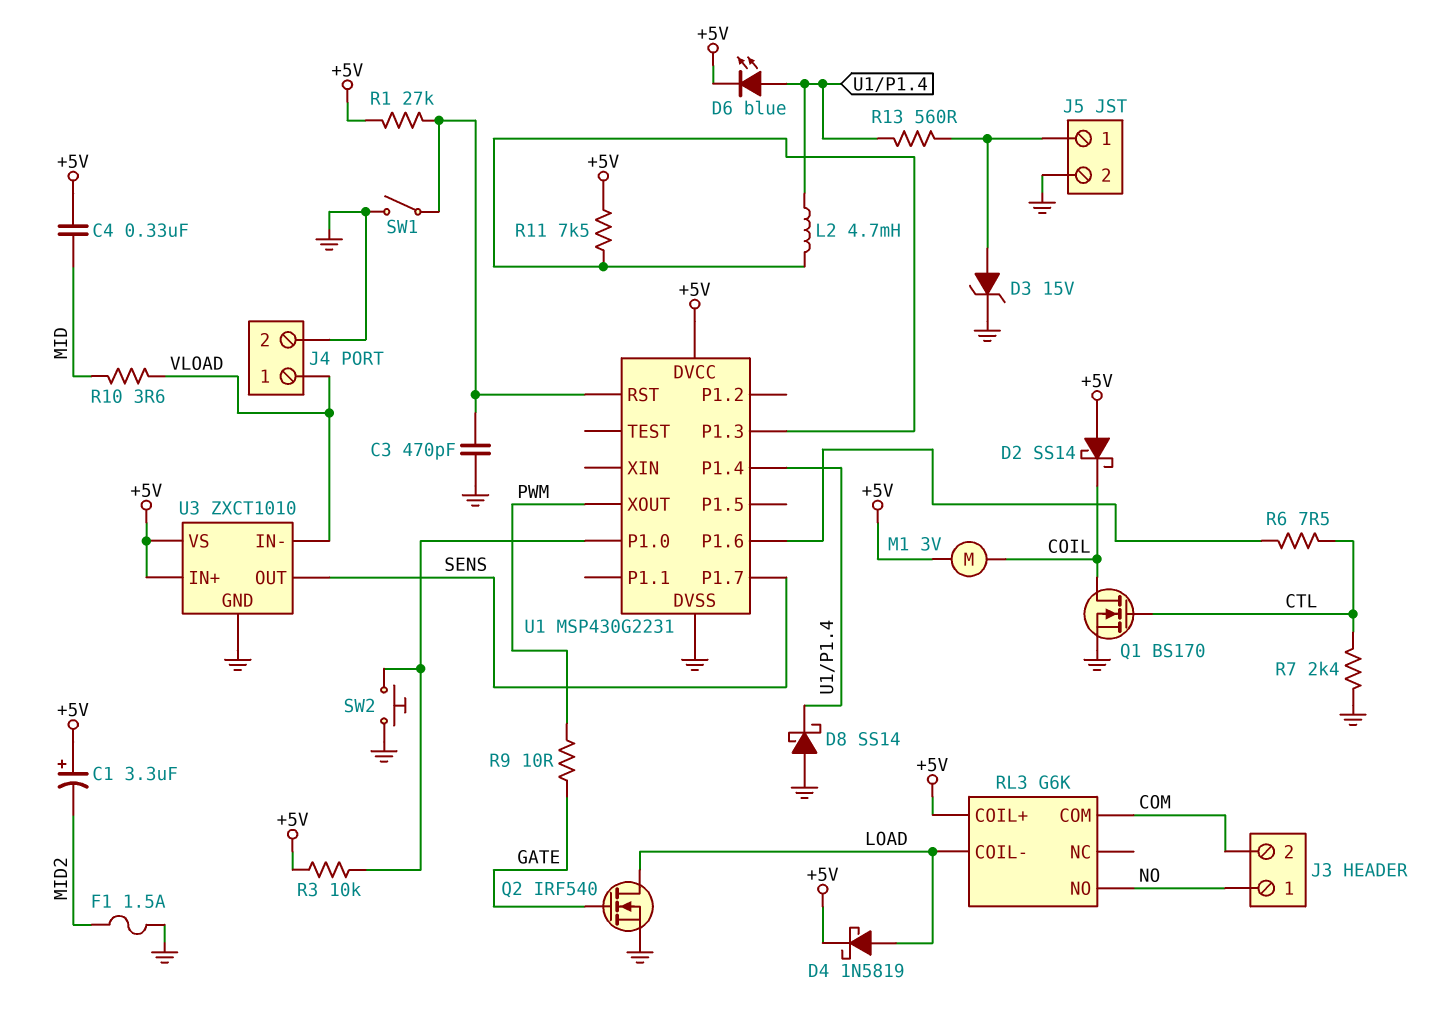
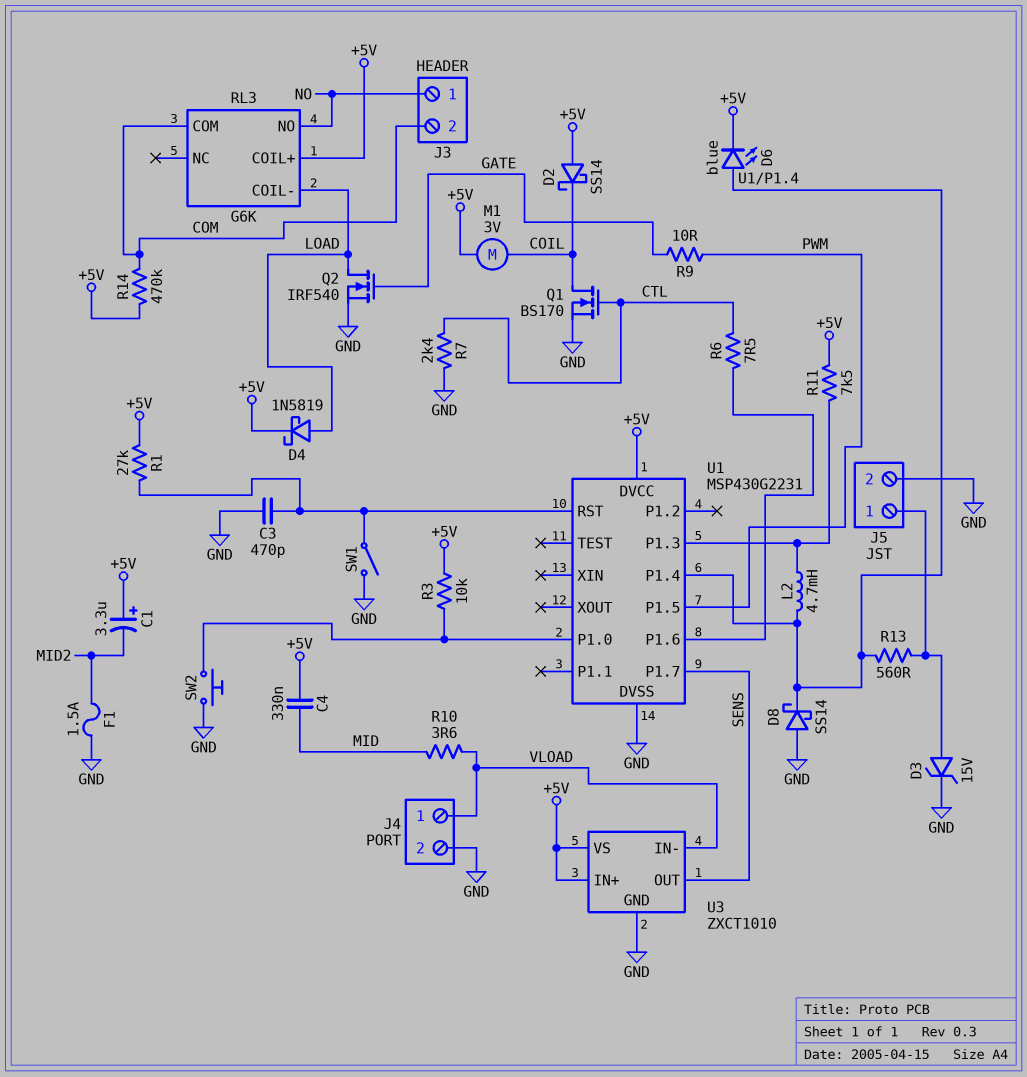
R14: none -> 470k (+5V, COM)
U1 pin P1.5: none -> PWM
U1 pin XOUT: PWM -> none

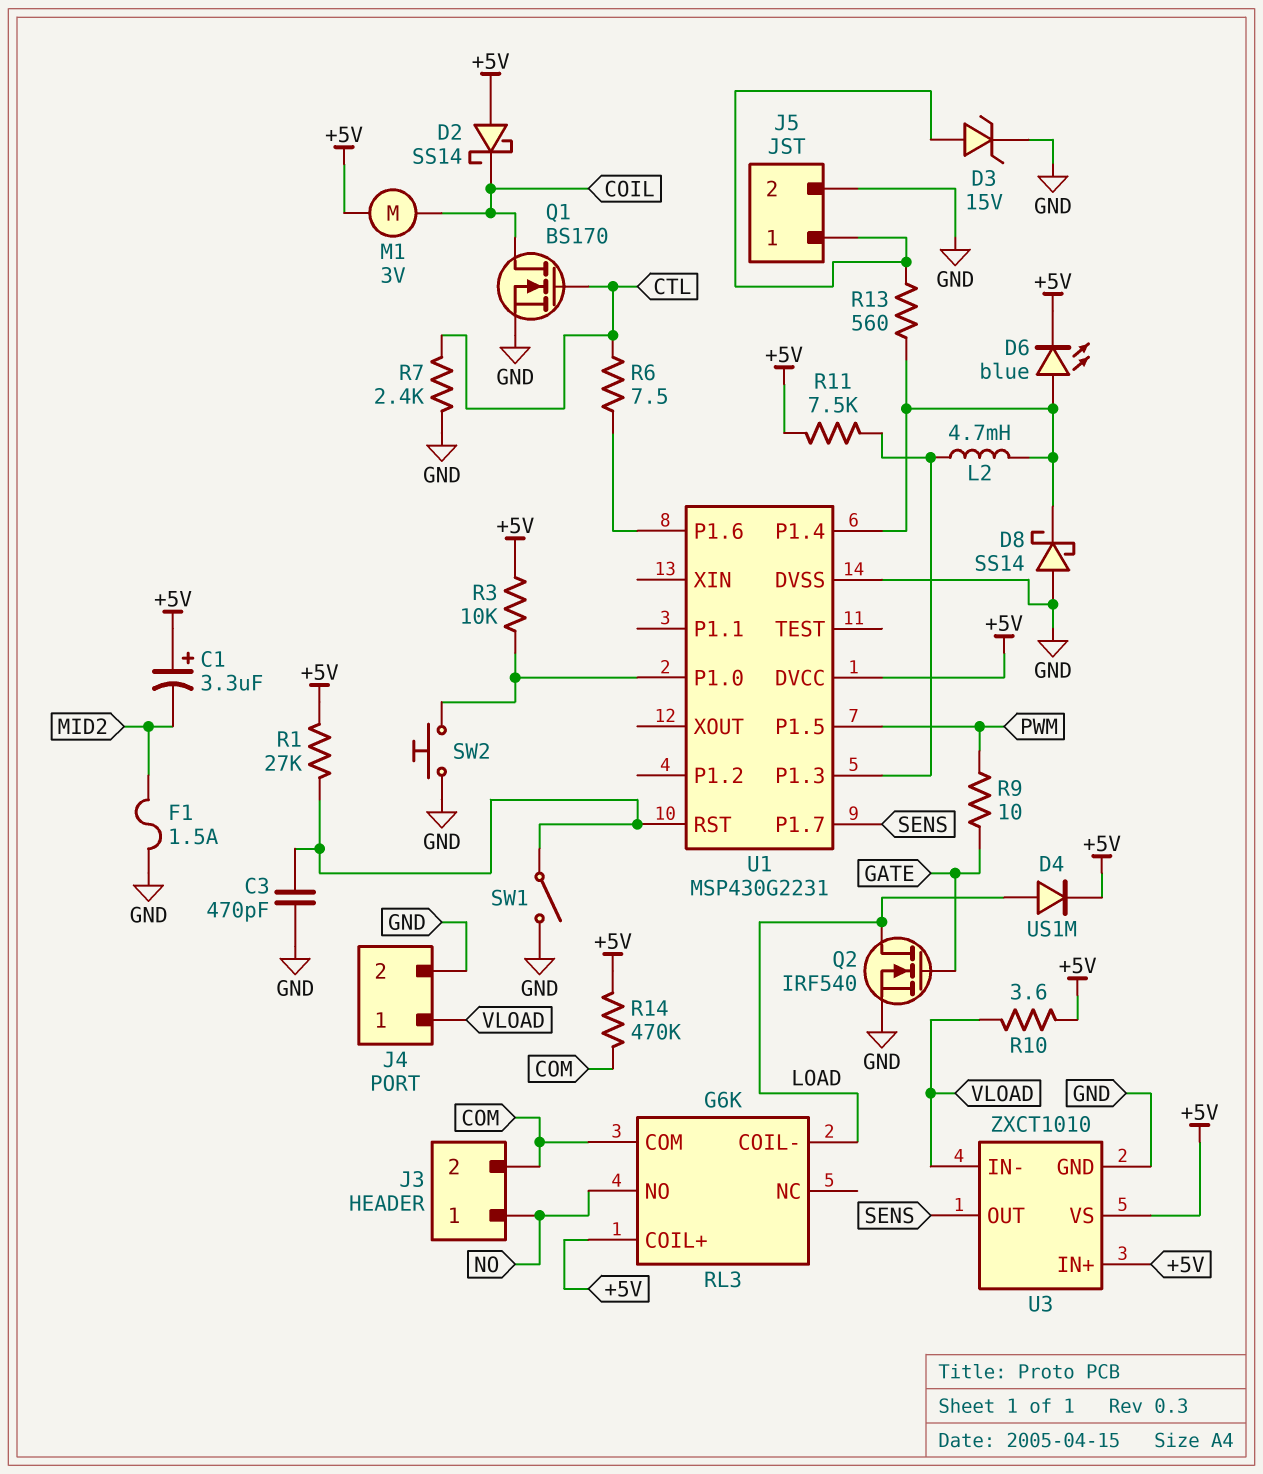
C4: 330nF (+5V, MID) -> none
D4: schottky 1N5819 (A LOAD, K +5V) -> diode US1M (A LOAD, K +5V)
R10: 3.6 (MID, VLOAD) -> 3.6 (+5V, VLOAD)

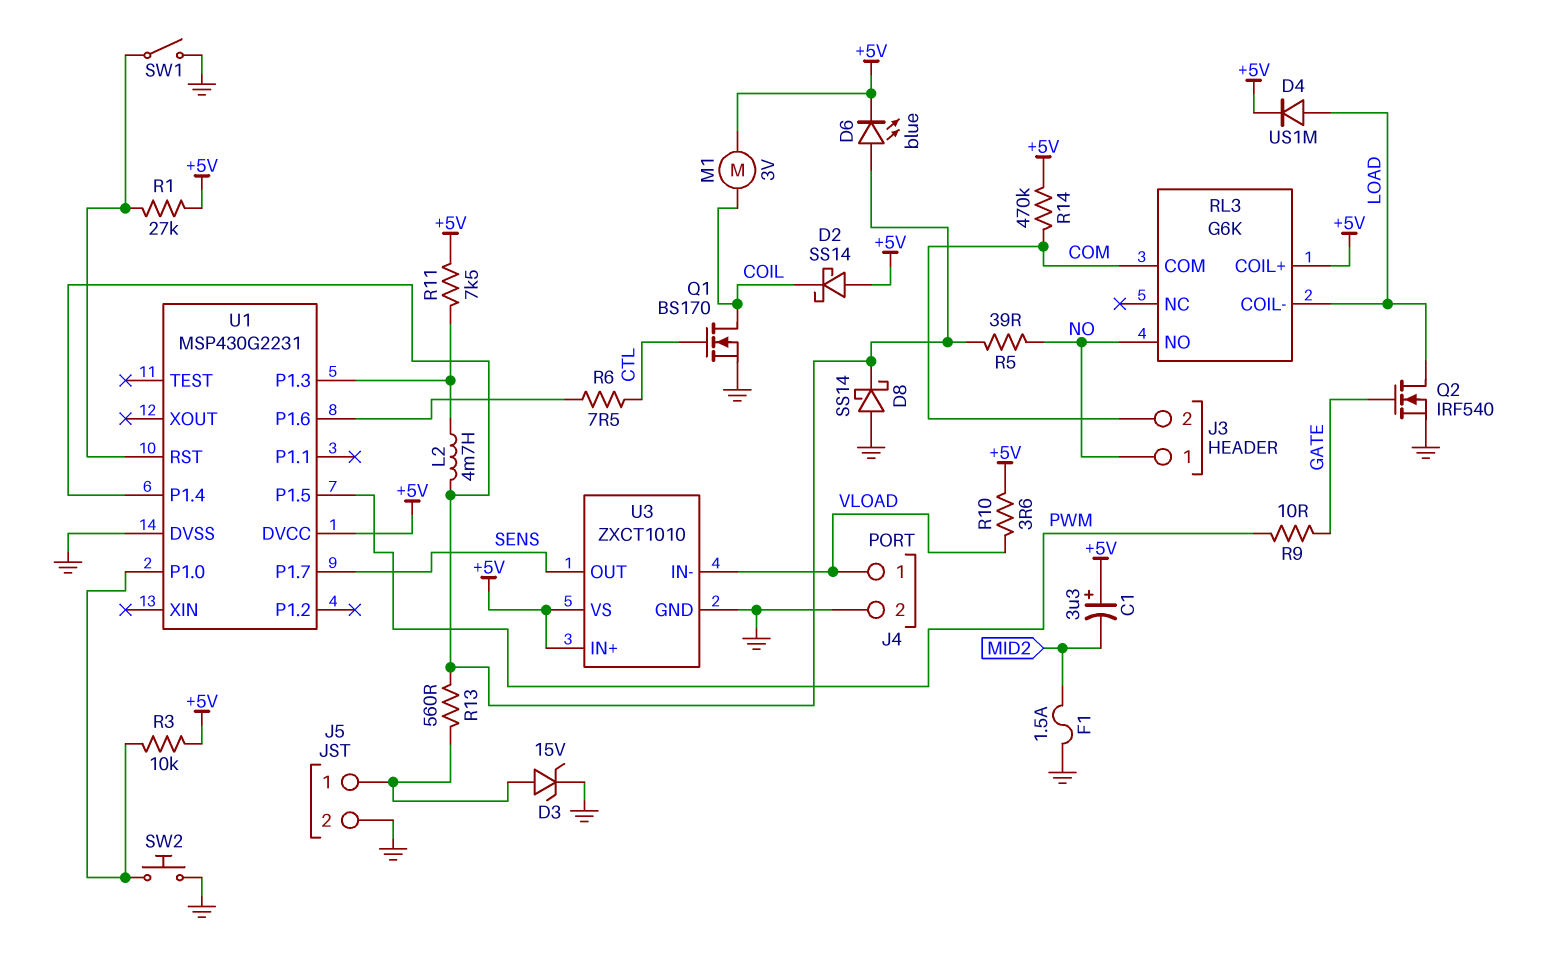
C3: 470pF (GND, U1/RST) -> none
R5: none -> 39 (NO, U1/P1.4)
R7: 2.4k (CTL, GND) -> none

